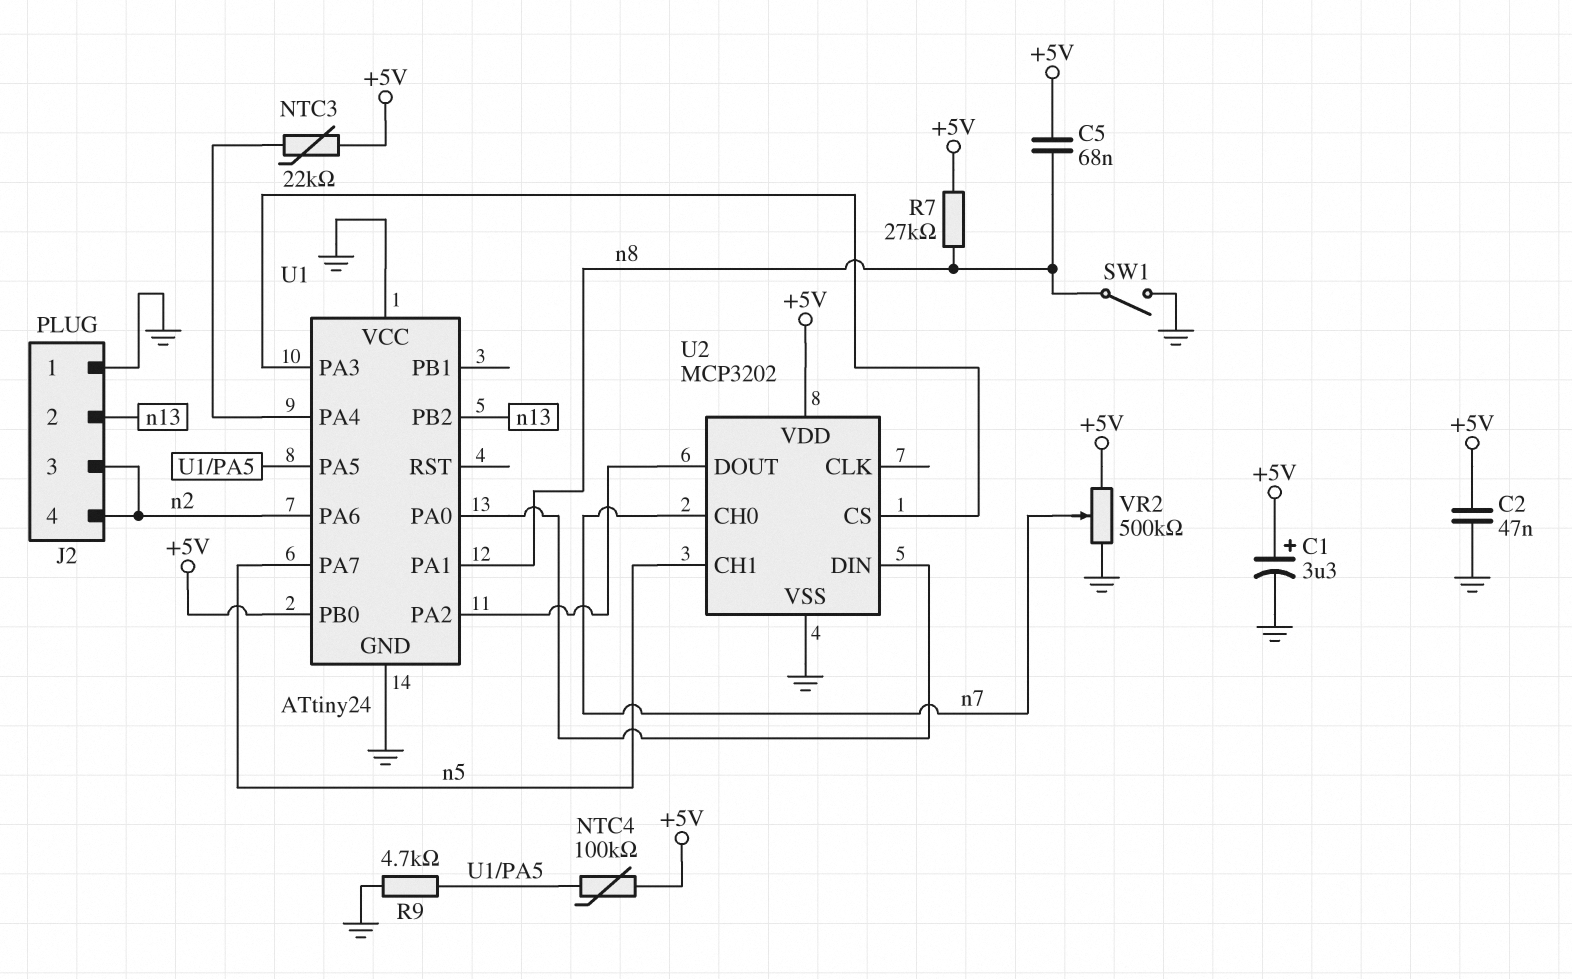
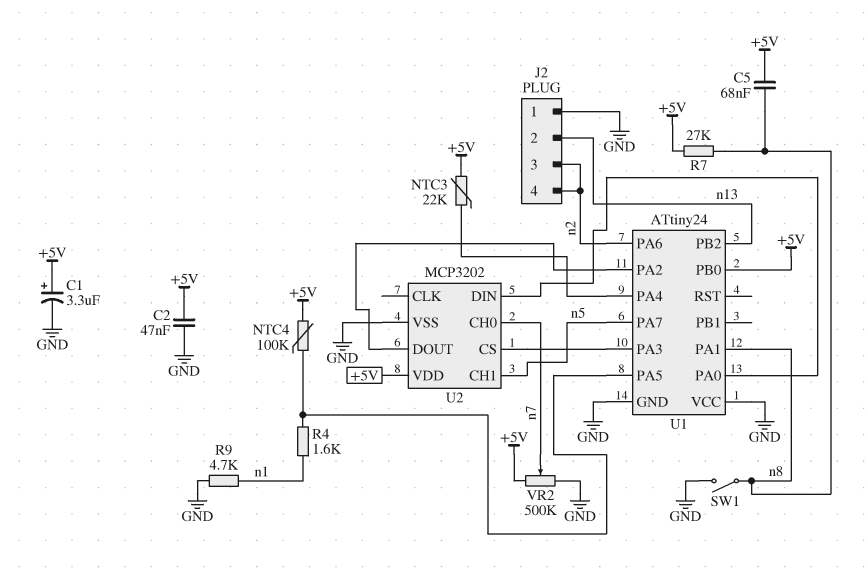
R4: none -> 1.6k (U1/PA5, n1)
R9: 4.7k (GND, U1/PA5) -> 4.7k (GND, n1)

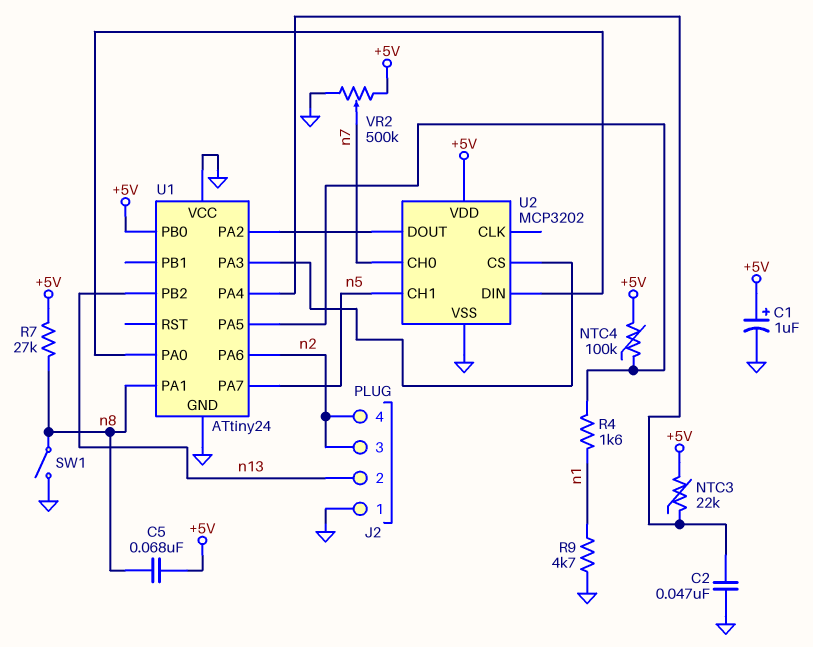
C1: 3.3uF (plus +5V, minus GND) -> 1uF (plus +5V, minus GND)
C2: 47nF (+5V, GND) -> 47nF (GND, U1/PA4)

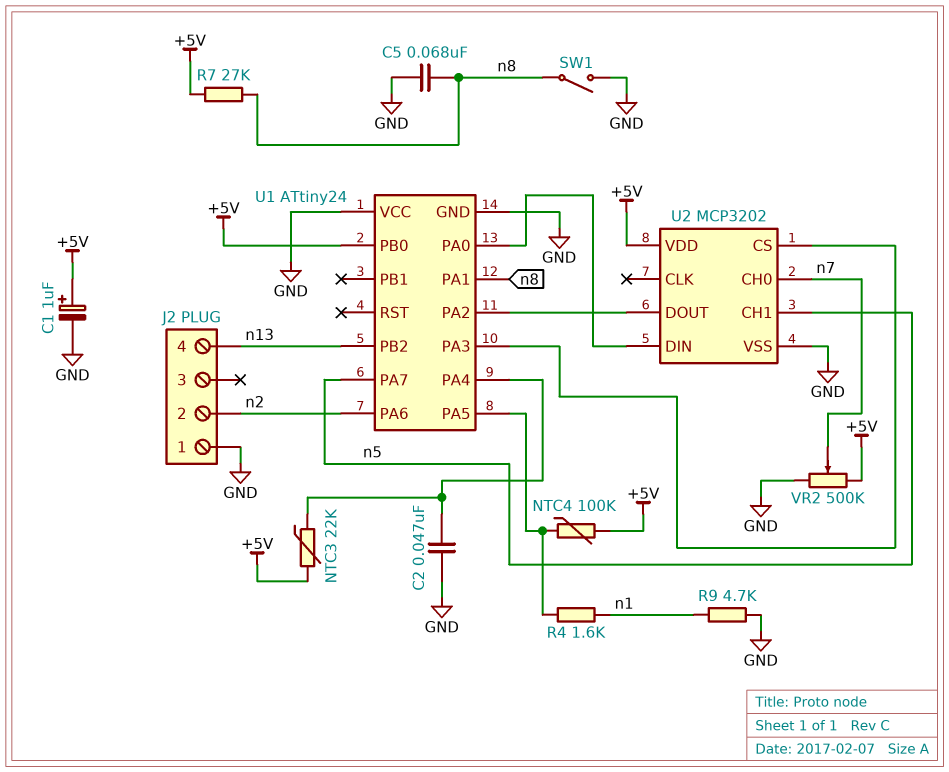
C5: 68nF (+5V, n8) -> 68nF (GND, n8)
J2 pin 2: n13 -> n2
J2 pin 3: n2 -> none
J2 pin 4: n2 -> n13

